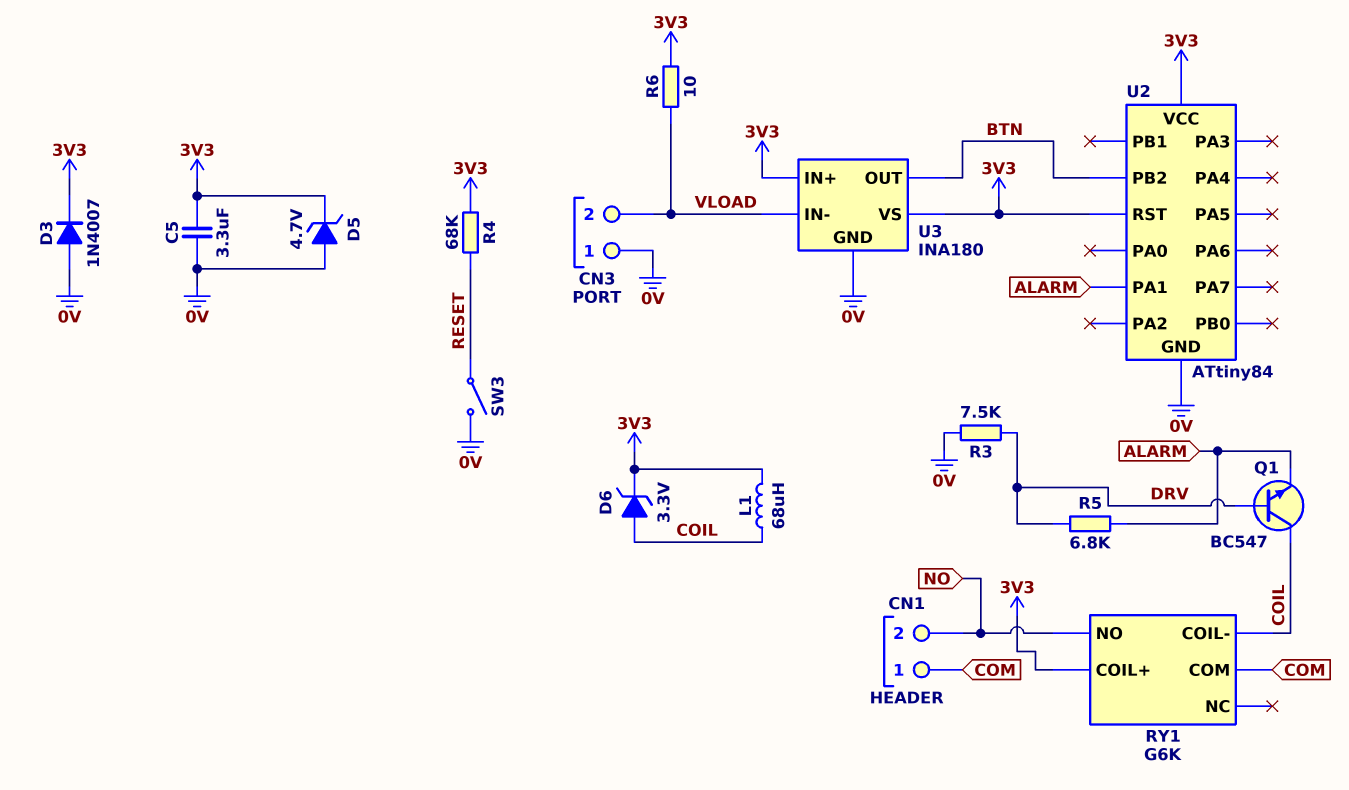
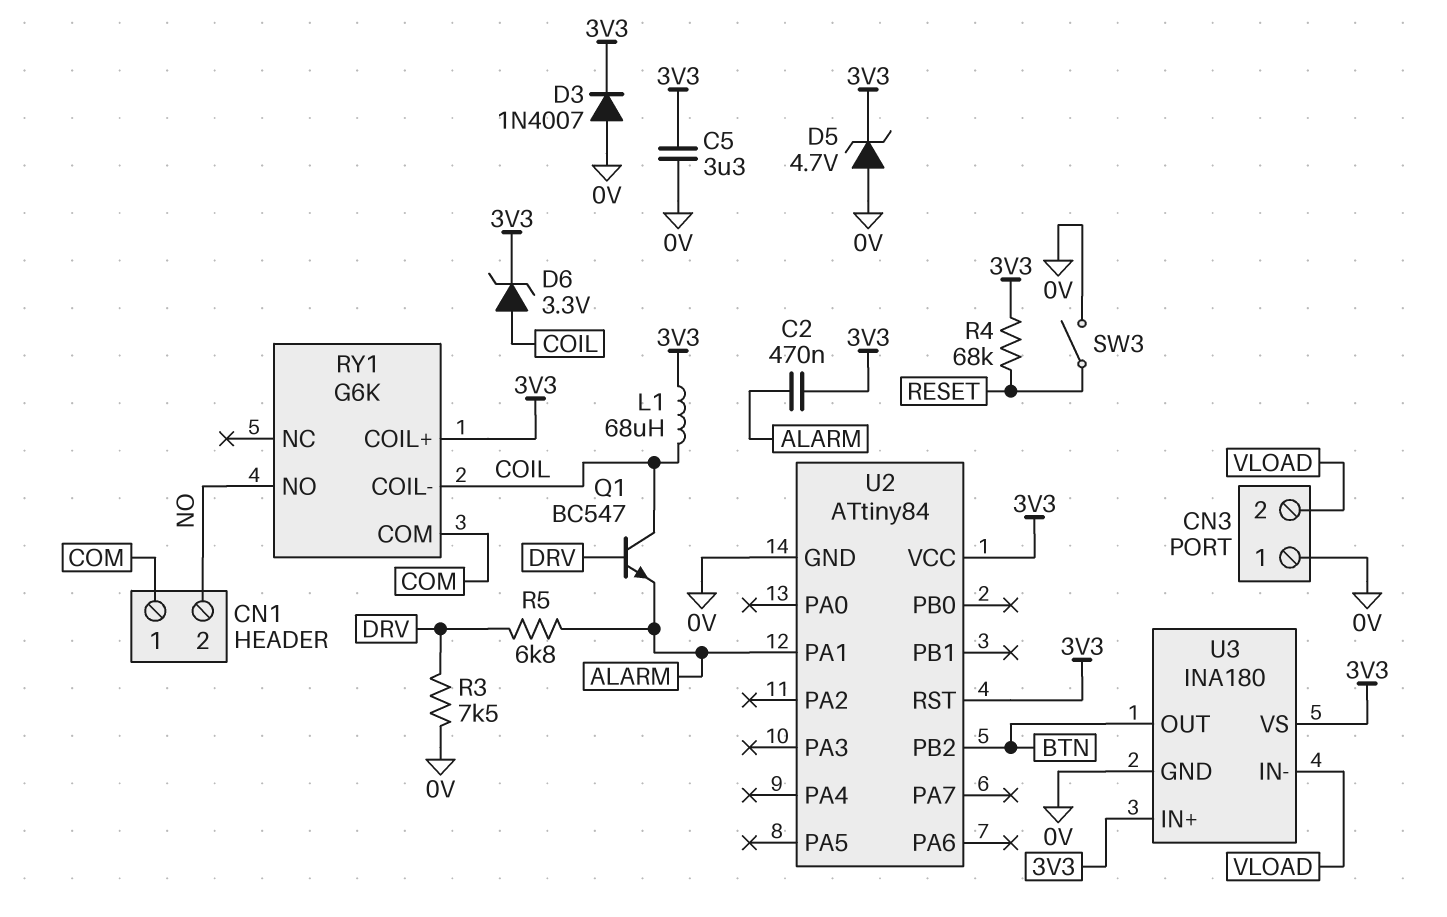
C2: none -> 470nF (3V3, ALARM)
R6: 10 (3V3, VLOAD) -> none

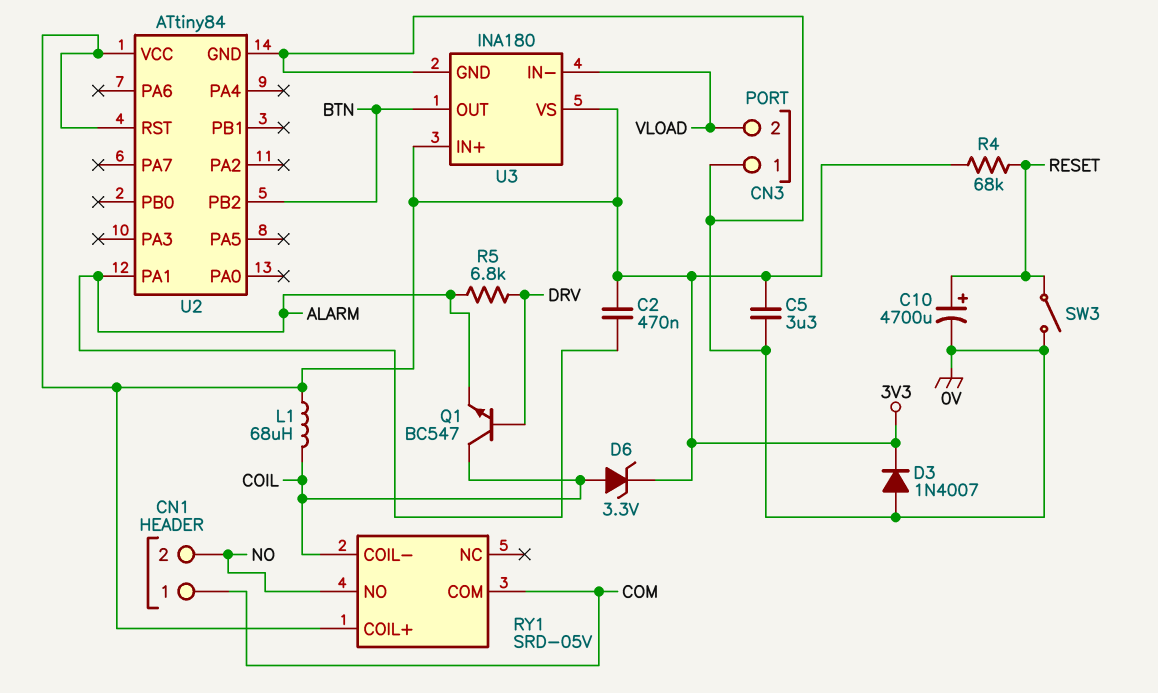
C10: none -> 4700uF (plus RESET, minus 0V)
D5: zener 4.7V (A 0V, K 3V3) -> none
R3: 7.5k (0V, DRV) -> none
RY1: G6K -> SRD-05V

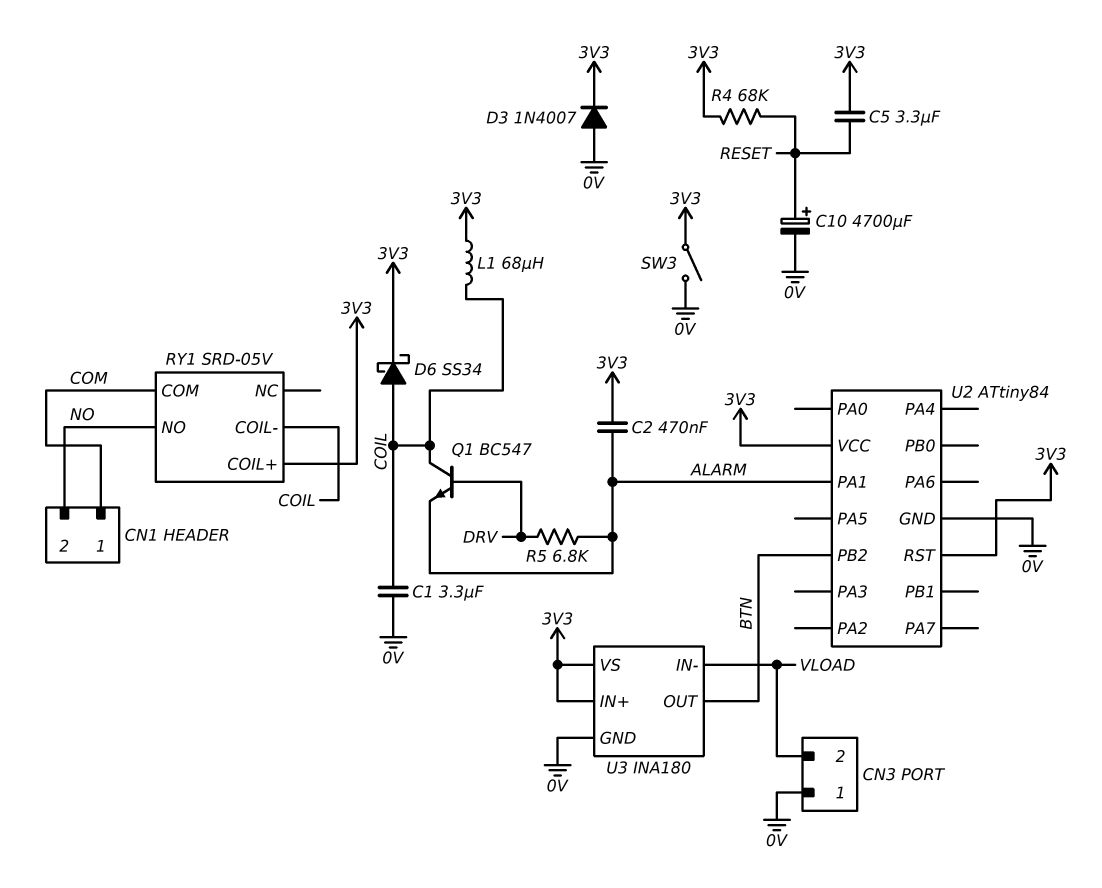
C1: none -> 3.3uF (0V, COIL)
C5: 3.3uF (0V, 3V3) -> 3.3uF (3V3, RESET)
D6: zener 3.3V (A COIL, K 3V3) -> schottky SS34 (A COIL, K 3V3)
SW3: switch (0V, RESET) -> switch (0V, 3V3)

